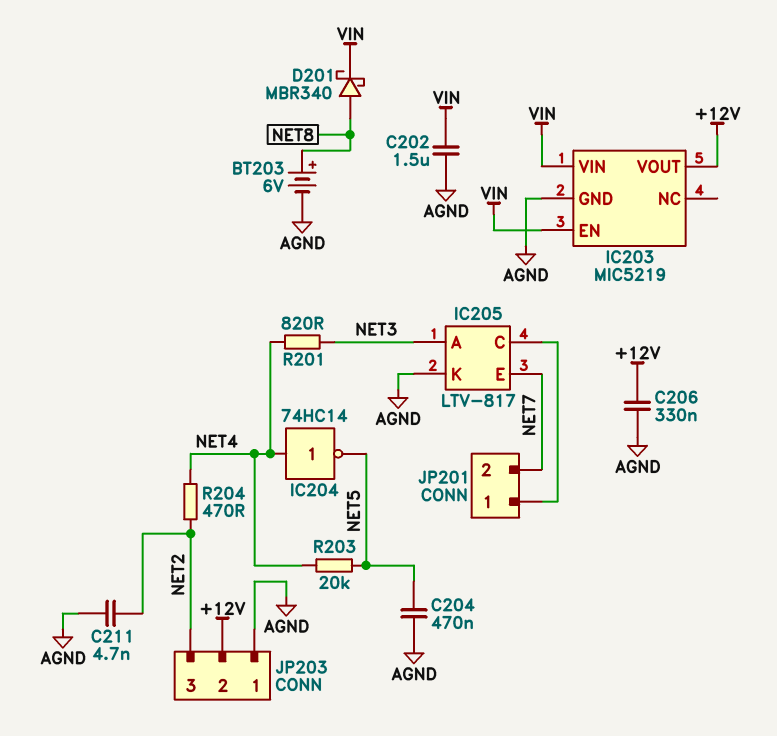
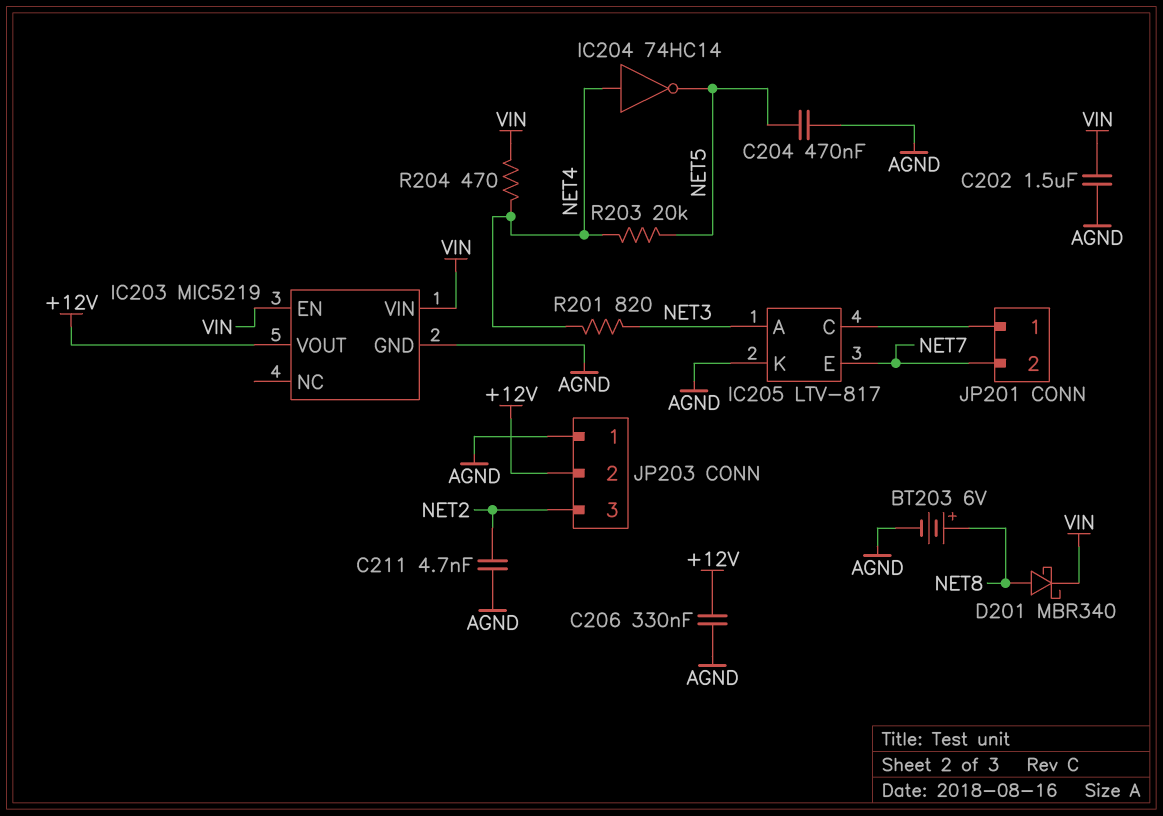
R204: 470 (NET2, NET4) -> 470 (NET4, VIN)

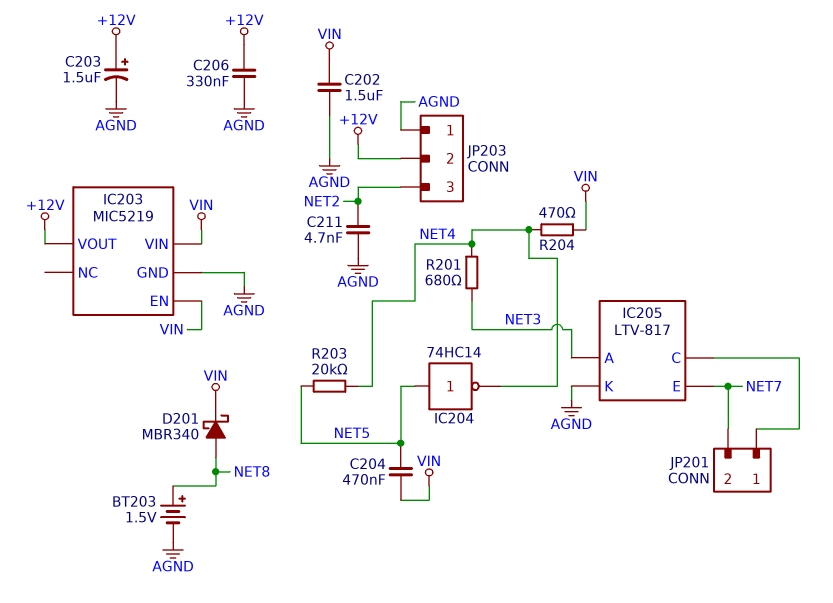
BT203: 6V (plus NET8, minus AGND) -> 1.5V (plus NET8, minus AGND)
C203: none -> 1.5uF (plus +12V, minus AGND)
C204: 470nF (AGND, NET5) -> 470nF (NET5, VIN)
IC204: NOT 74HC14 (in NET4, out NET5) -> NOT 74HC14 (in NET5, out NET4)
R201: 820 (NET3, NET4) -> 680 (NET3, NET4)

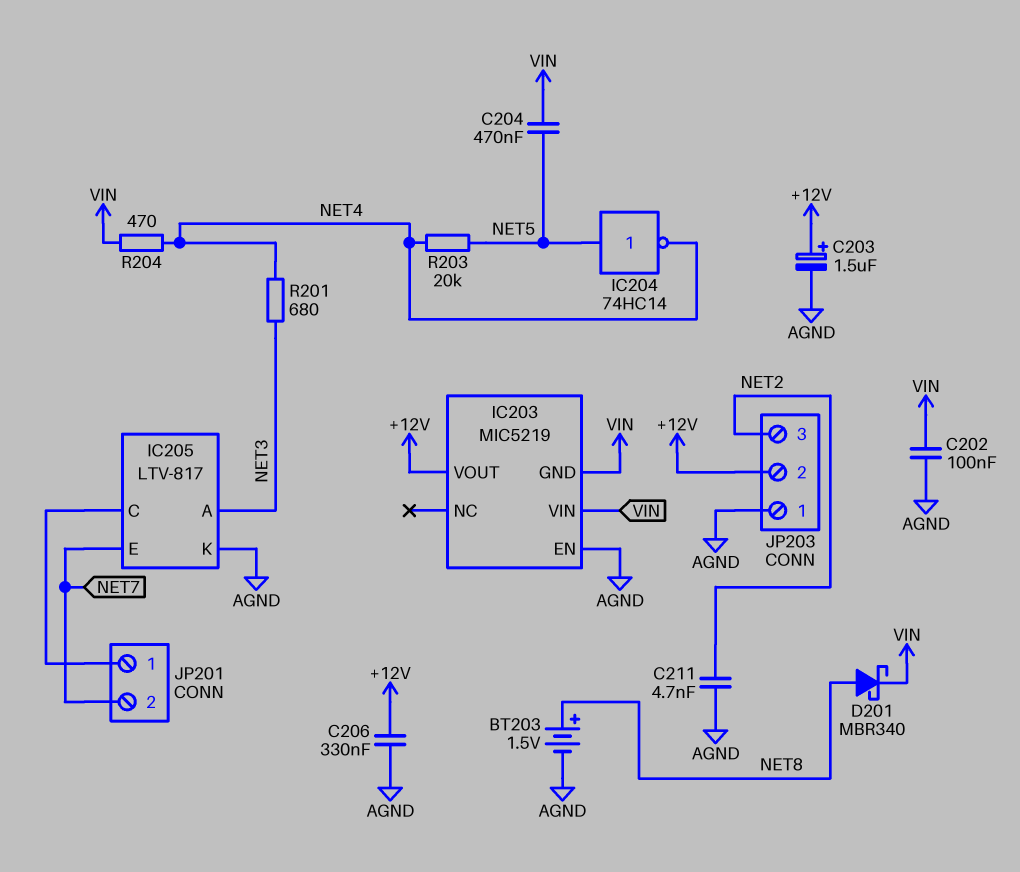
C202: 1.5uF (AGND, VIN) -> 100nF (AGND, VIN)
IC203 pin EN: VIN -> AGND
IC203 pin GND: AGND -> VIN

